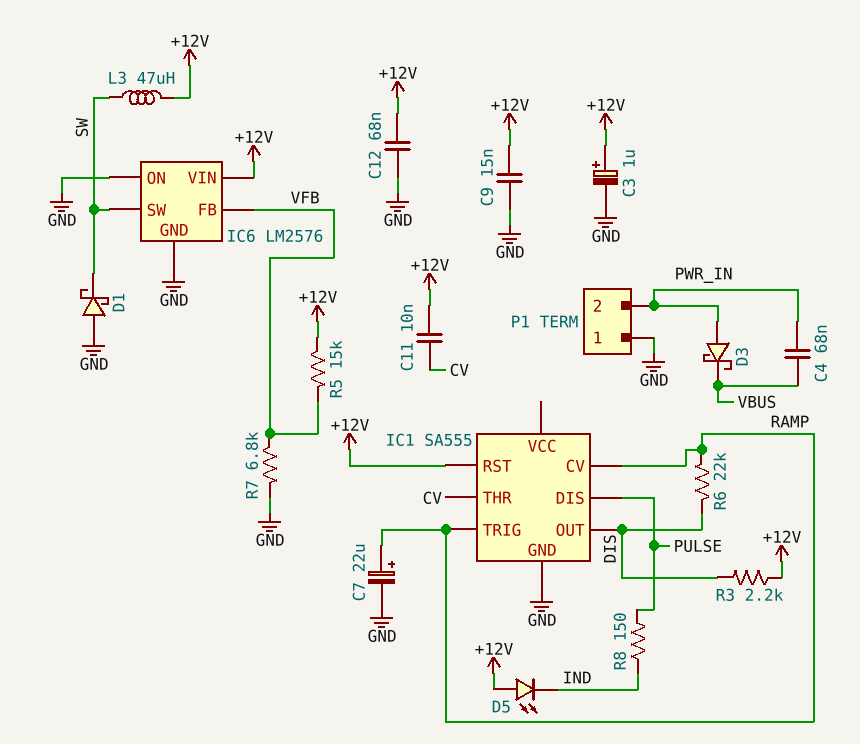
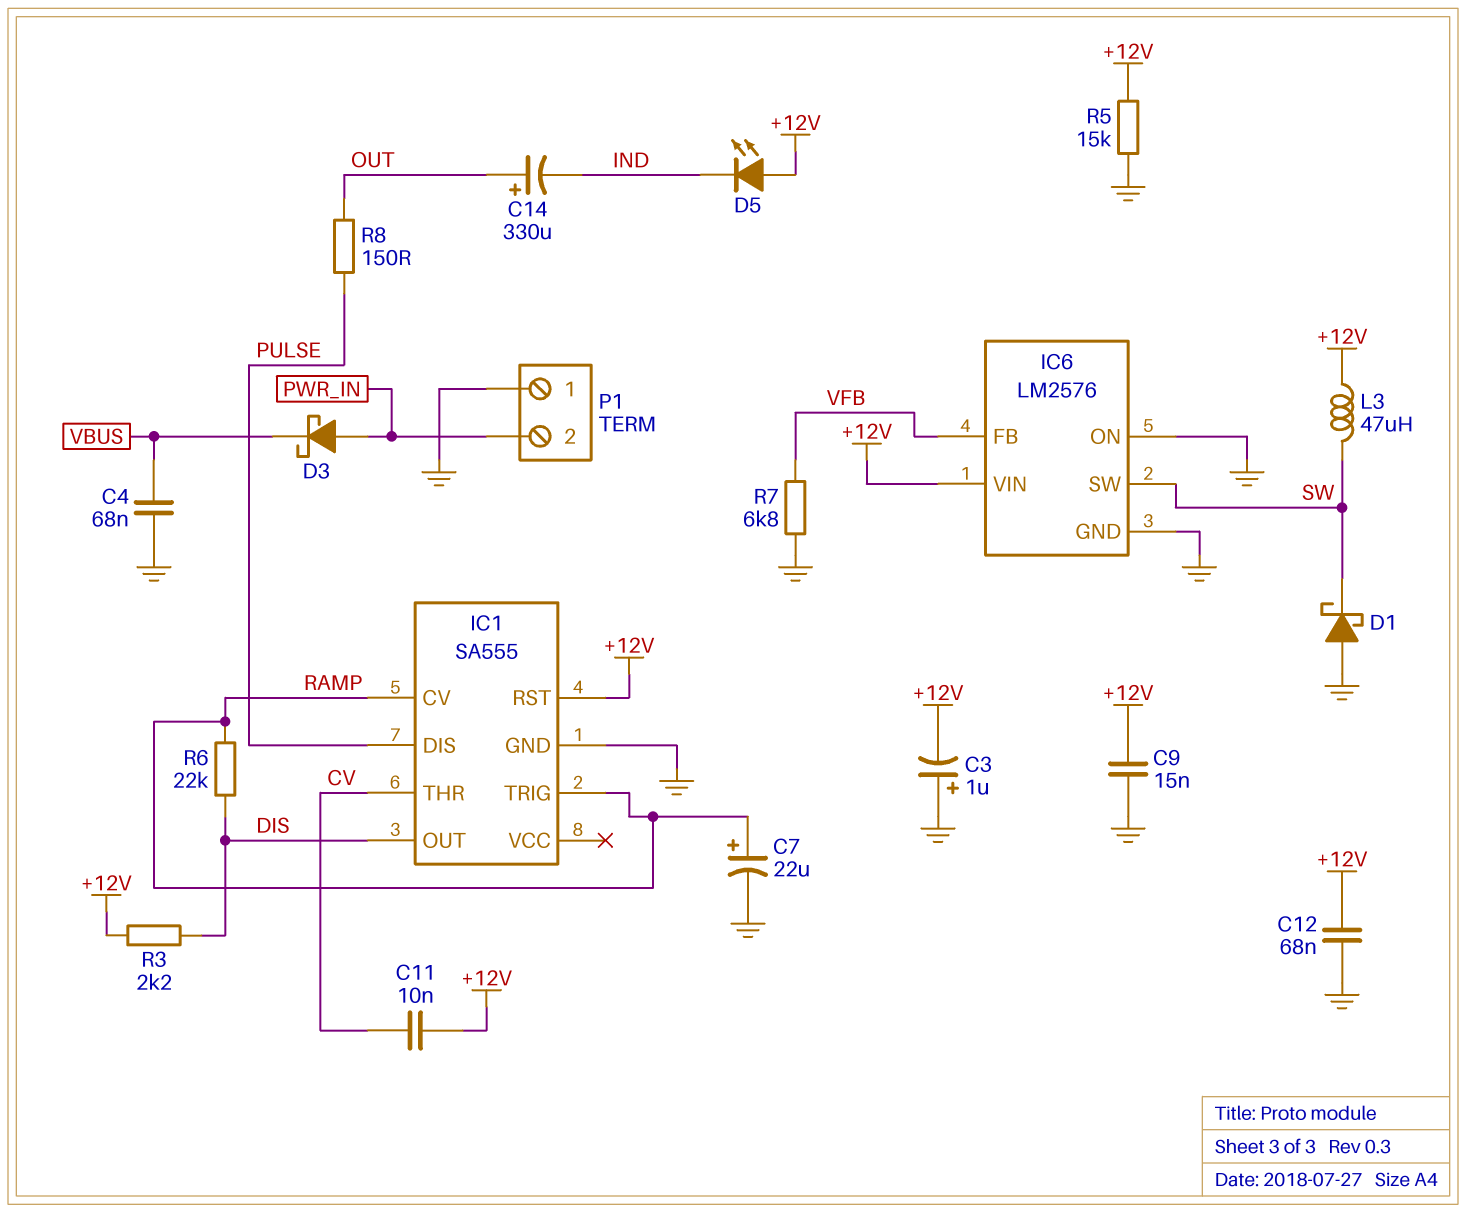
C3: 1uF (plus +12V, minus GND) -> 1uF (plus GND, minus +12V)
C4: 68nF (PWR_IN, VBUS) -> 68nF (GND, VBUS)
C14: none -> 330uF (plus OUT, minus IND)
R5: 15k (+12V, VFB) -> 15k (+12V, GND)
R8: 150 (IND, PULSE) -> 150 (OUT, PULSE)

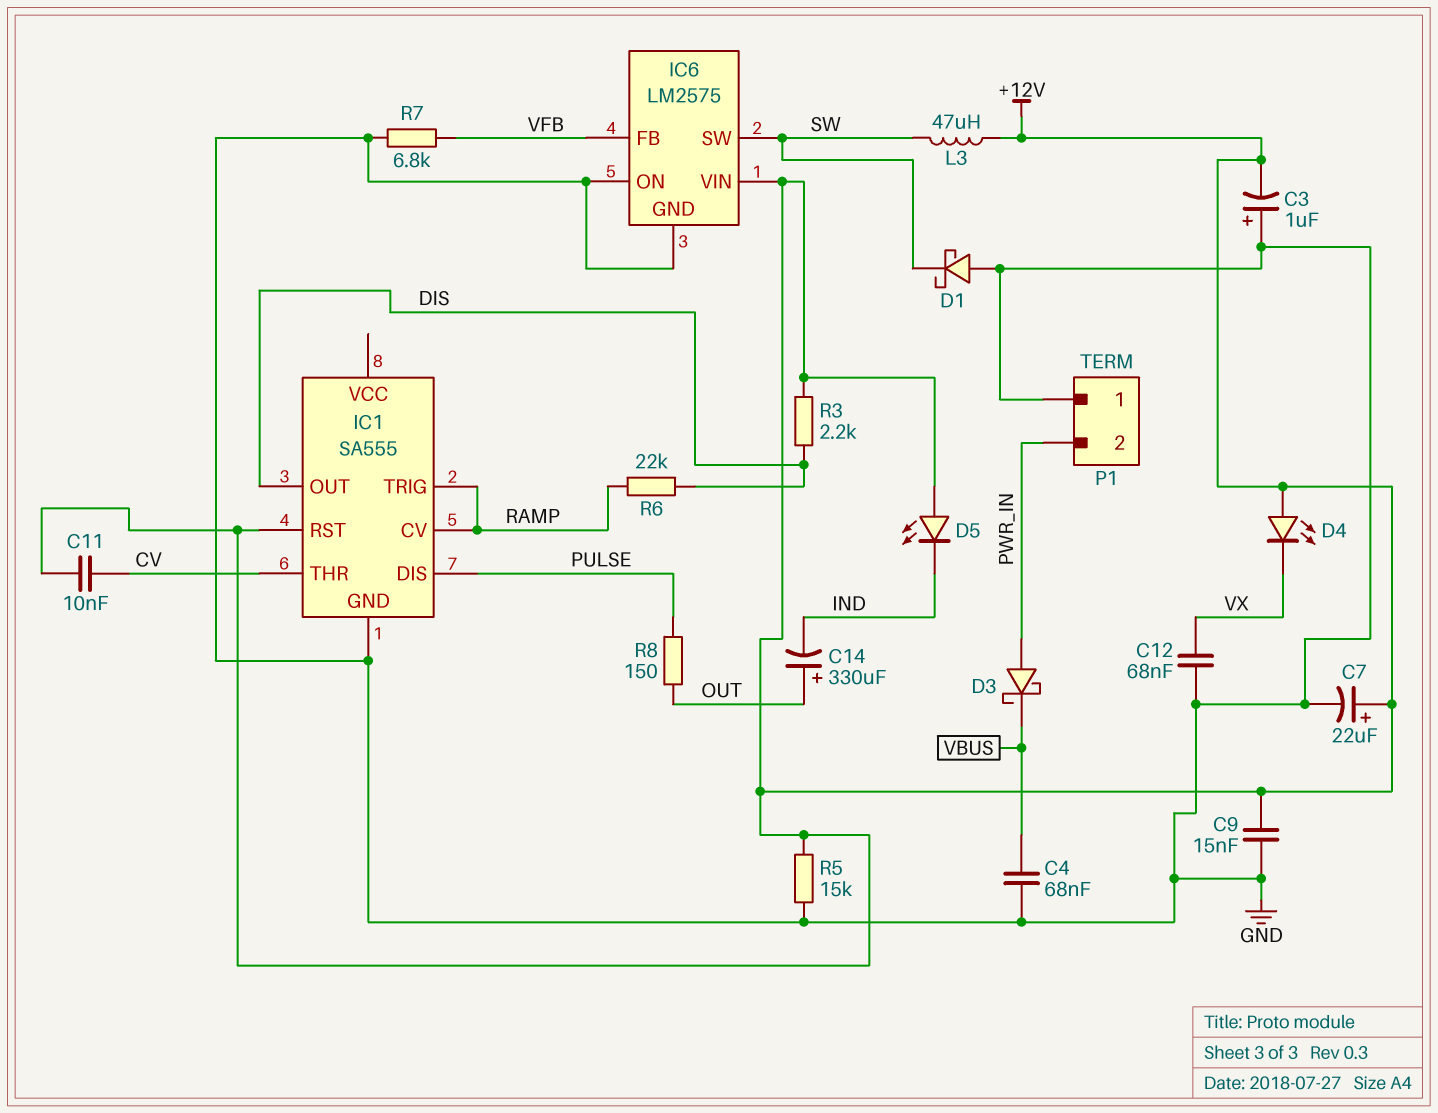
C7: 22uF (plus RAMP, minus GND) -> 22uF (plus +12V, minus GND)
C12: 68nF (+12V, GND) -> 68nF (GND, VX)
D4: none -> LED (A +12V, K VX)
IC6: LM2576 -> LM2575

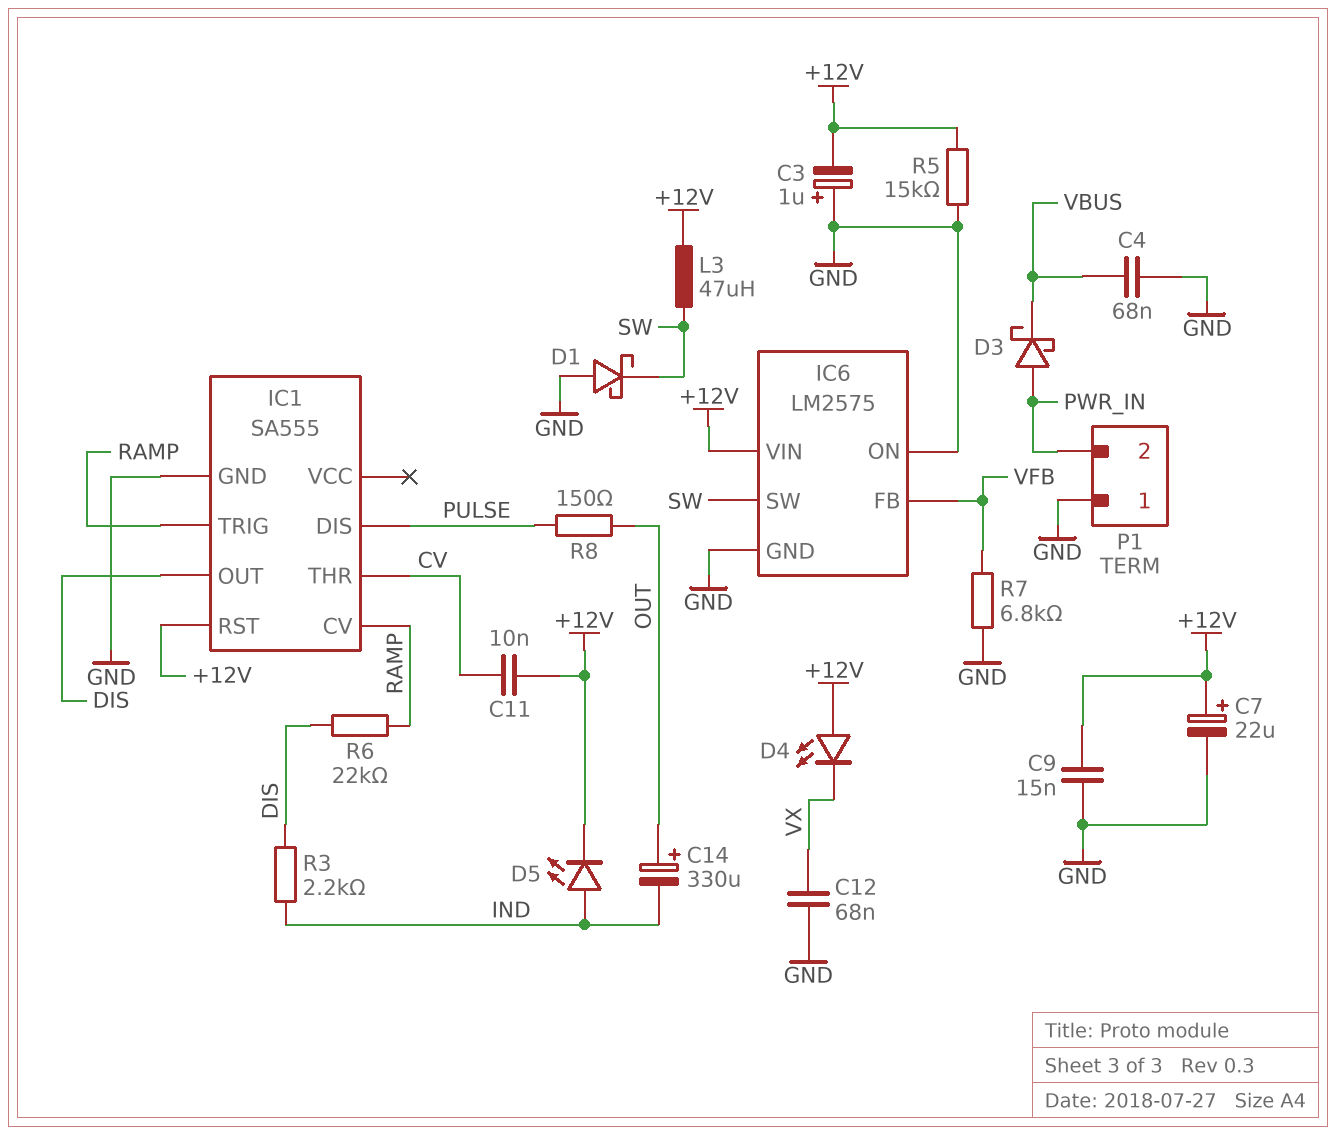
D5: LED (A +12V, K IND) -> LED (A IND, K +12V)
R3: 2.2k (+12V, DIS) -> 2.2k (DIS, IND)

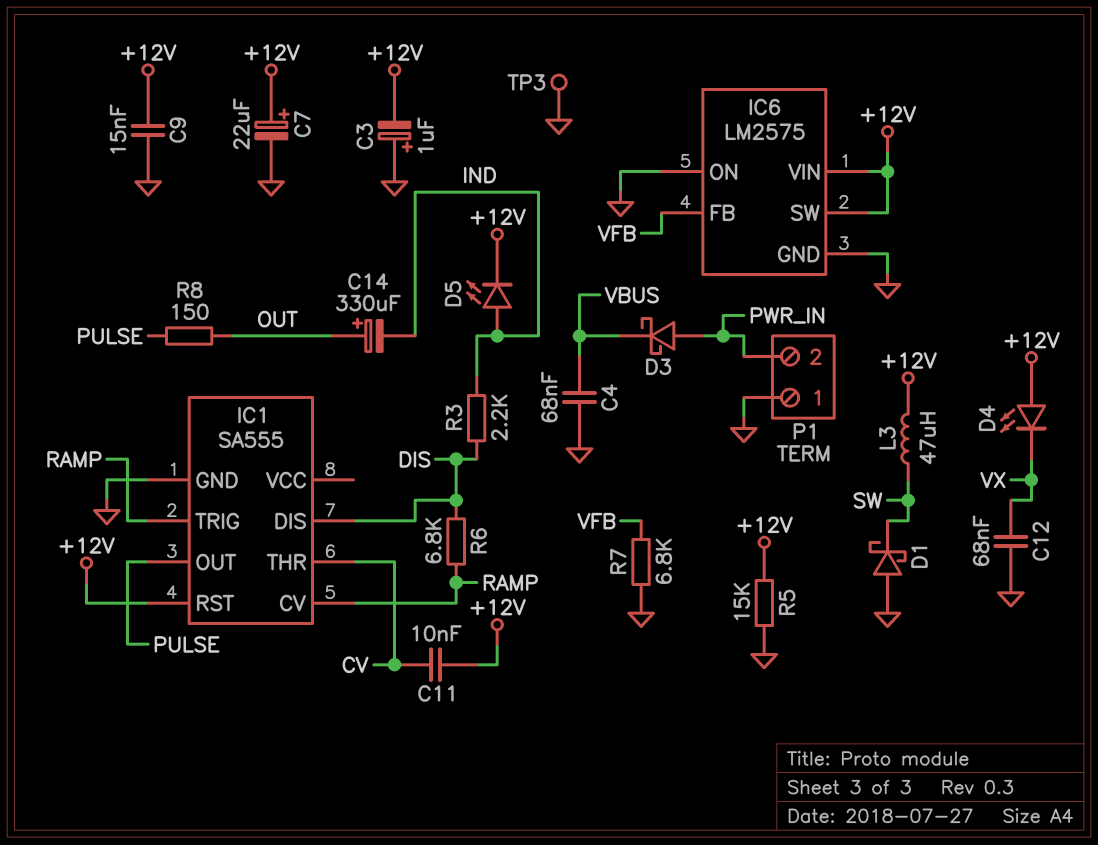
IC1 pin DIS: PULSE -> DIS
IC1 pin OUT: DIS -> PULSE
IC6 pin SW: SW -> +12V
R6: 22k (DIS, RAMP) -> 6.8k (DIS, RAMP)
TP3: none -> test point (GND)

